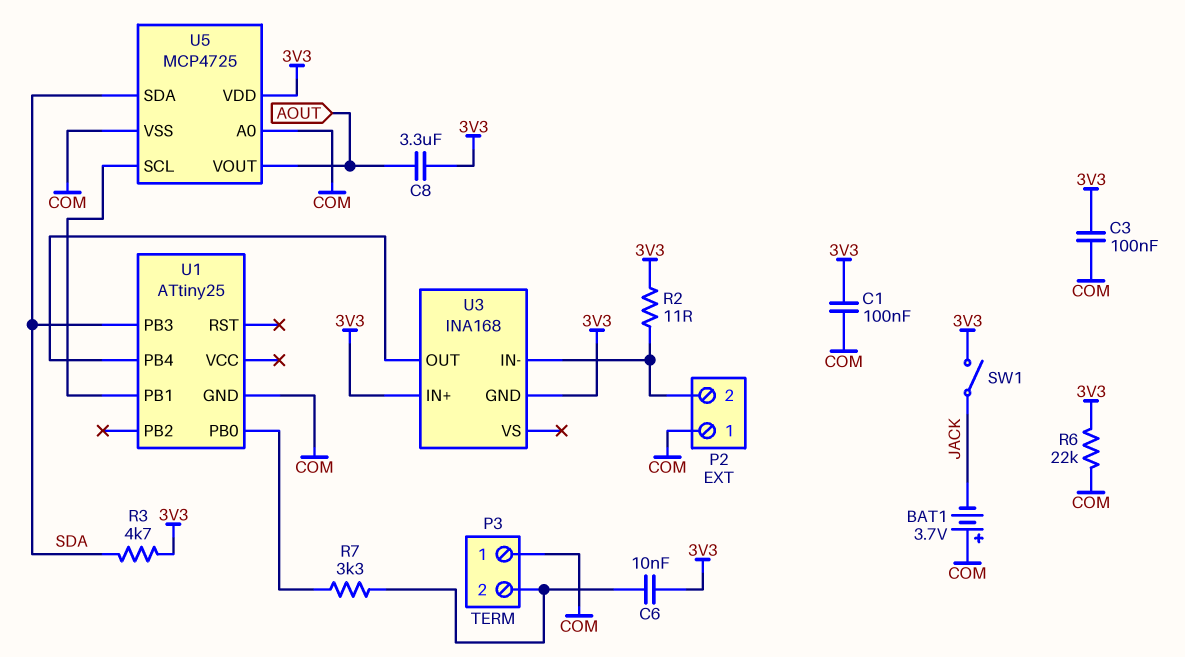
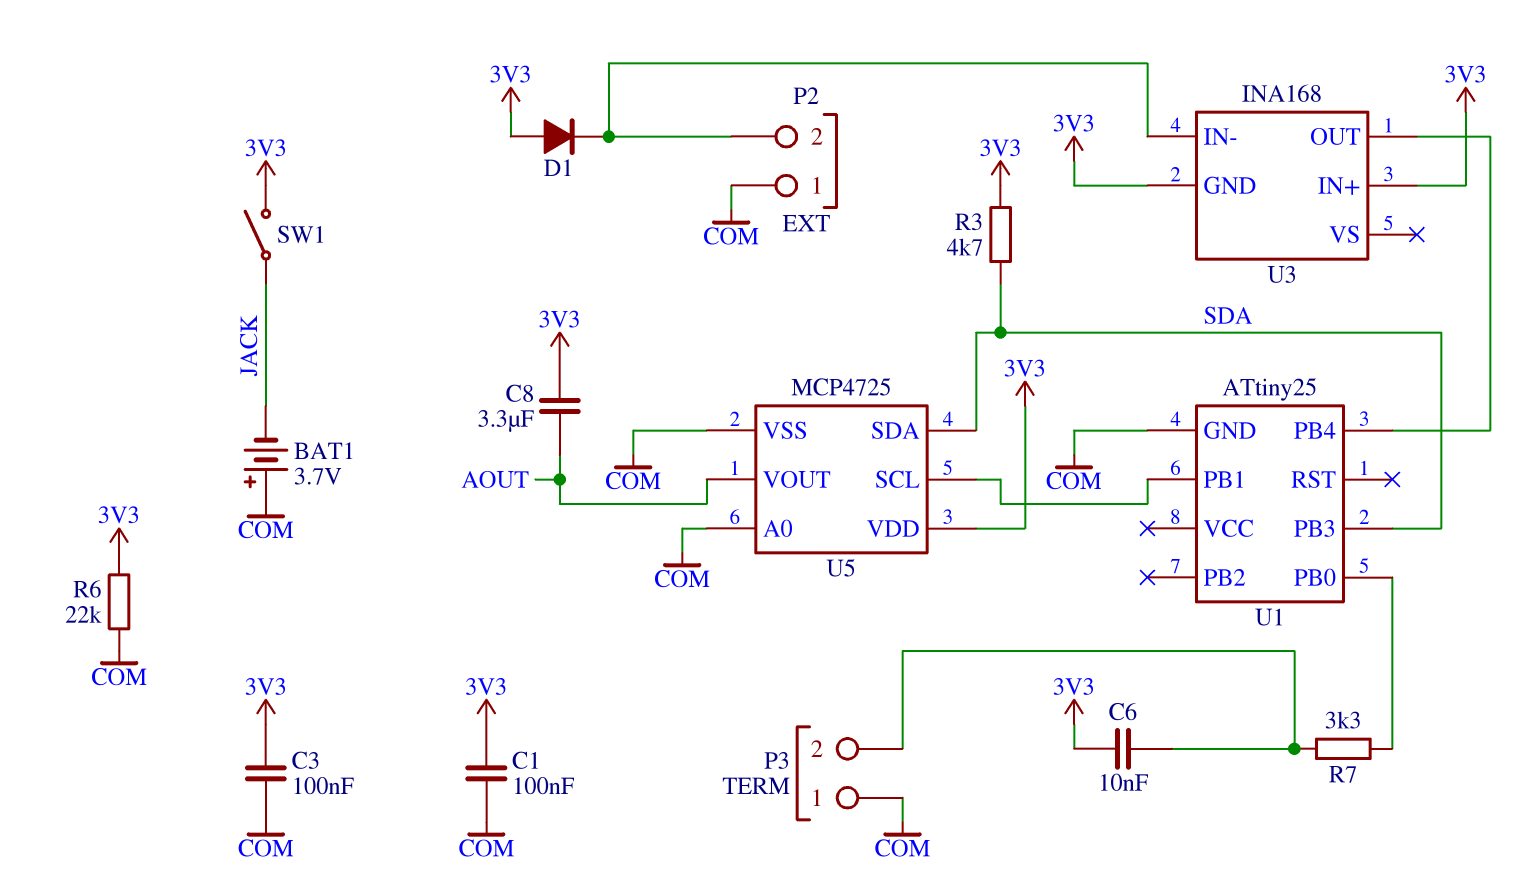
D1: none -> diode (A 3V3, K P2/2)
R2: 11 (3V3, P2/2) -> none

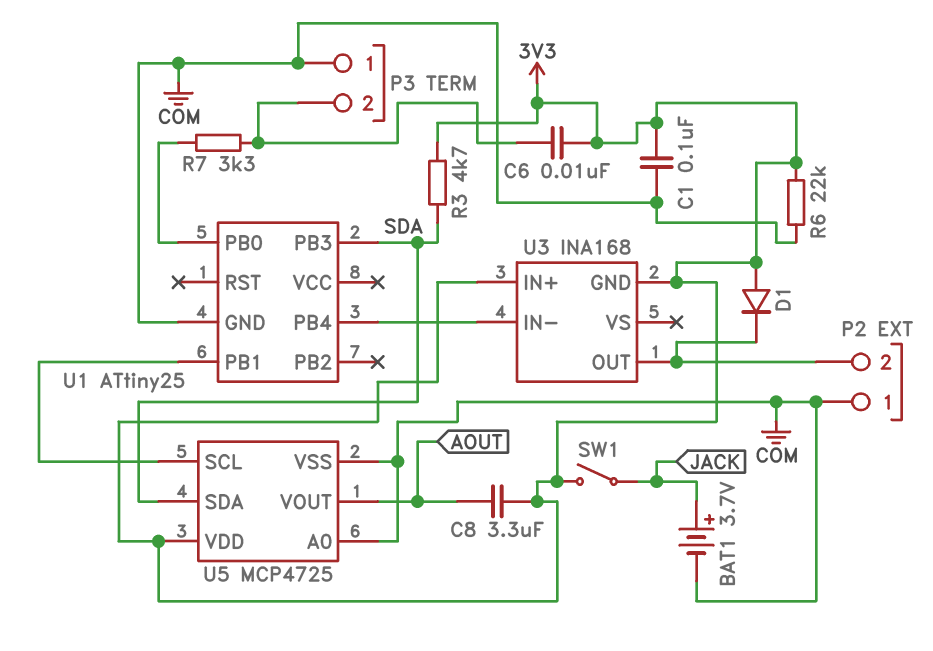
BAT1: 3.7V (plus COM, minus JACK) -> 3.7V (plus JACK, minus COM)
C3: 100nF (3V3, COM) -> none
U3 pin IN-: P2/2 -> U1/PB4
U3 pin OUT: U1/PB4 -> P2/2

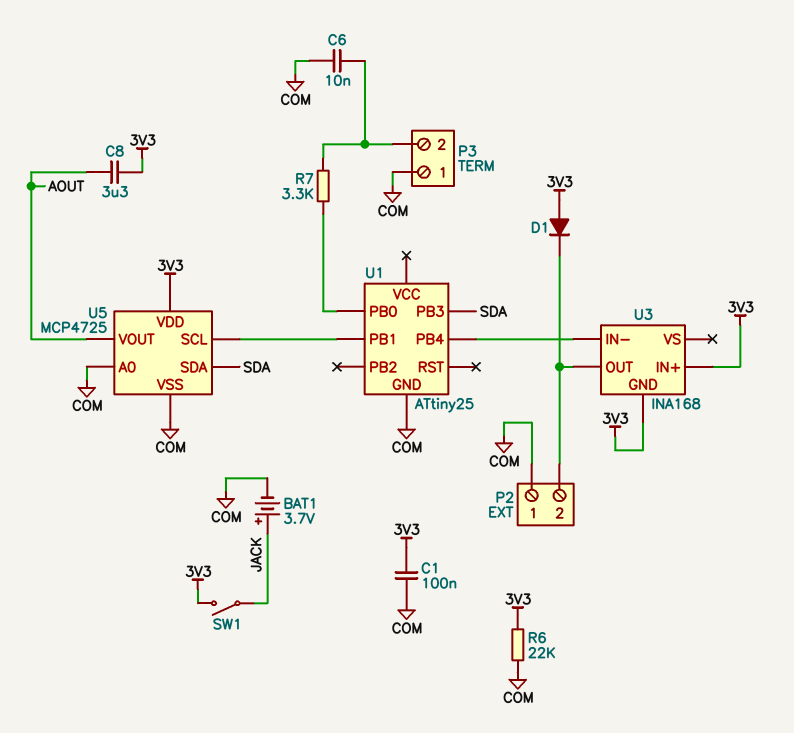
C6: 10nF (3V3, P3/2) -> 10nF (COM, P3/2)
R3: 4.7k (3V3, SDA) -> none

